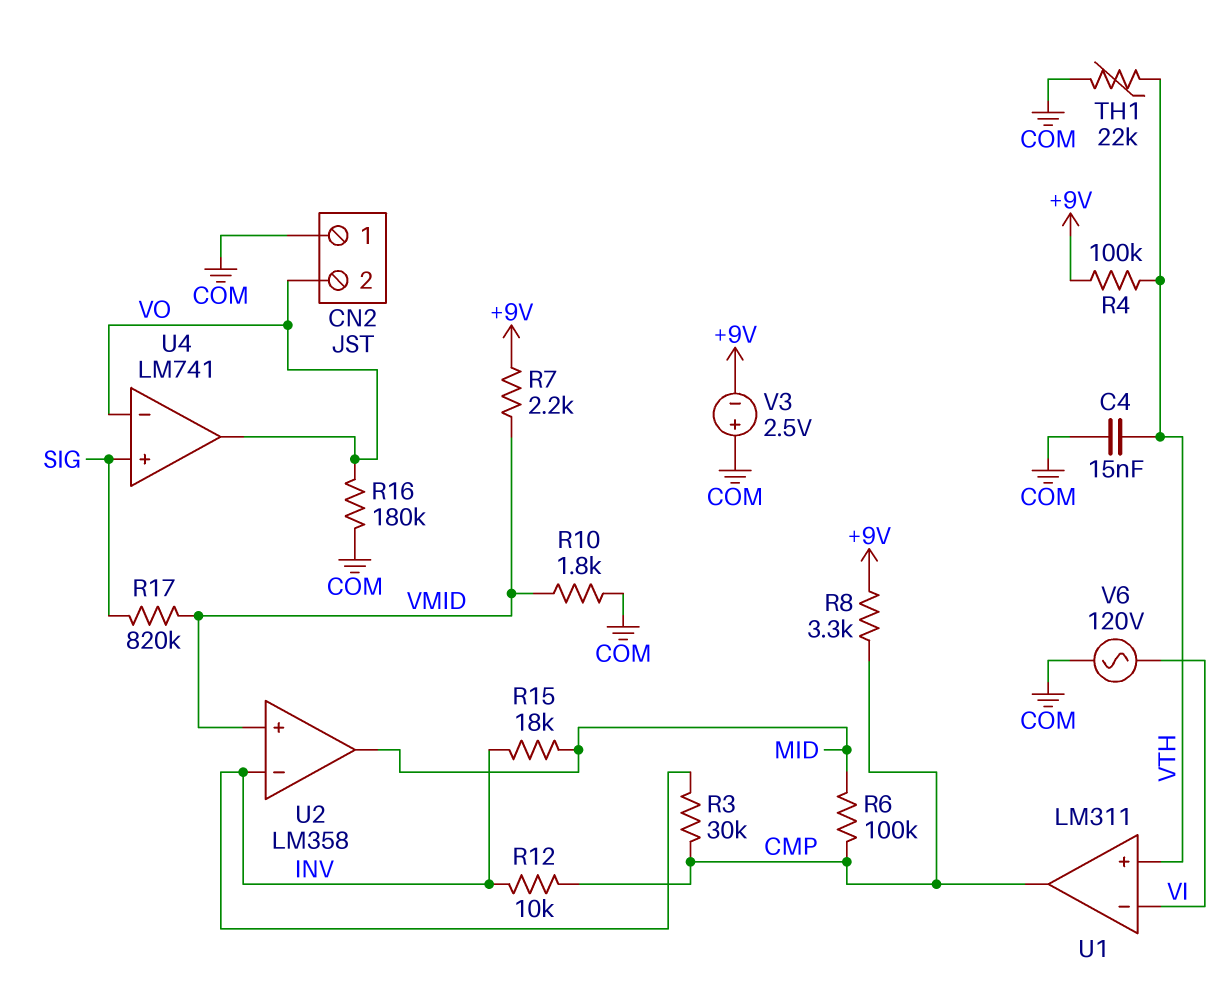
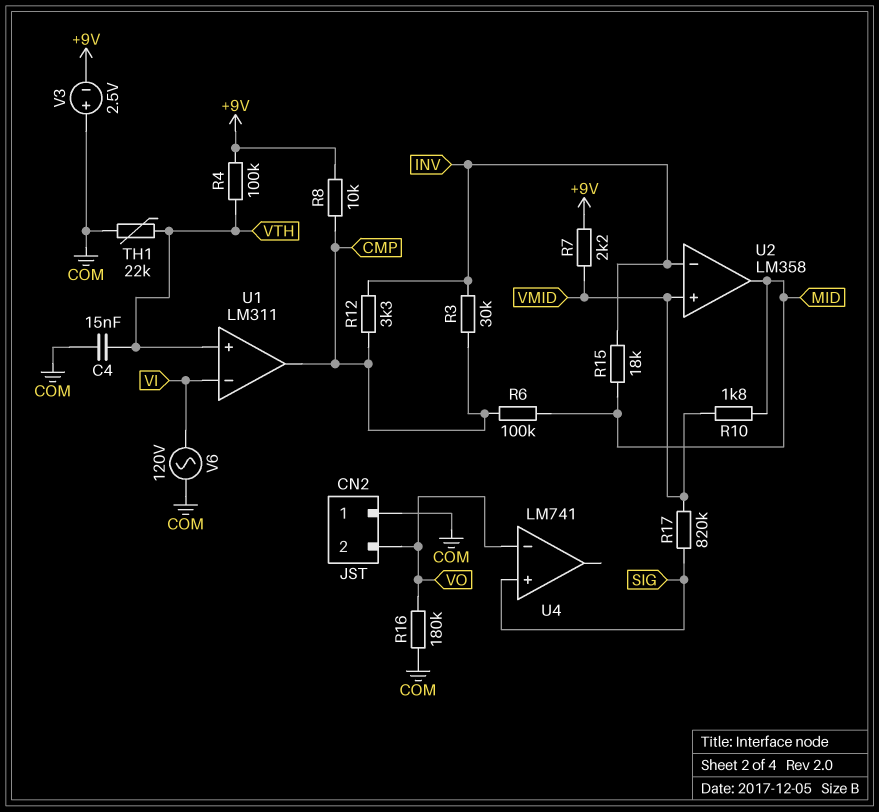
R8: 3.3k (+9V, CMP) -> 10k (+9V, CMP)
R10: 1.8k (COM, VMID) -> 1.8k (MID, VMID)
R12: 10k (CMP, INV) -> 3.3k (CMP, INV)
U4 pin out: VO -> none

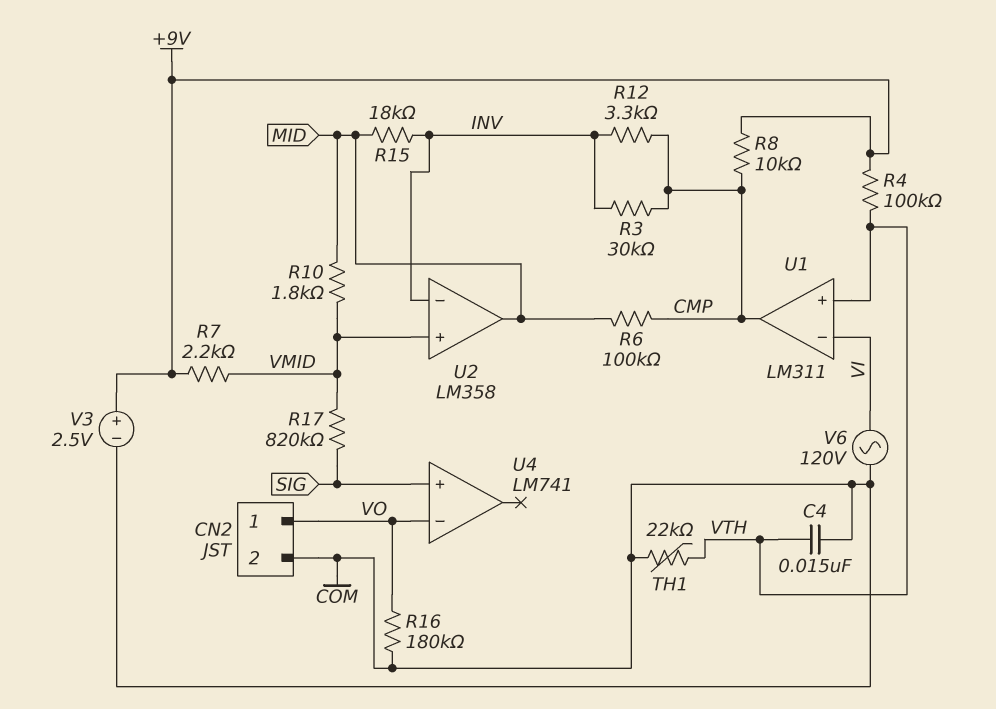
CN2 pin 1: COM -> VO
CN2 pin 2: VO -> COM
V3: 2.5V (plus COM, minus +9V) -> 2.5V (plus +9V, minus COM)

